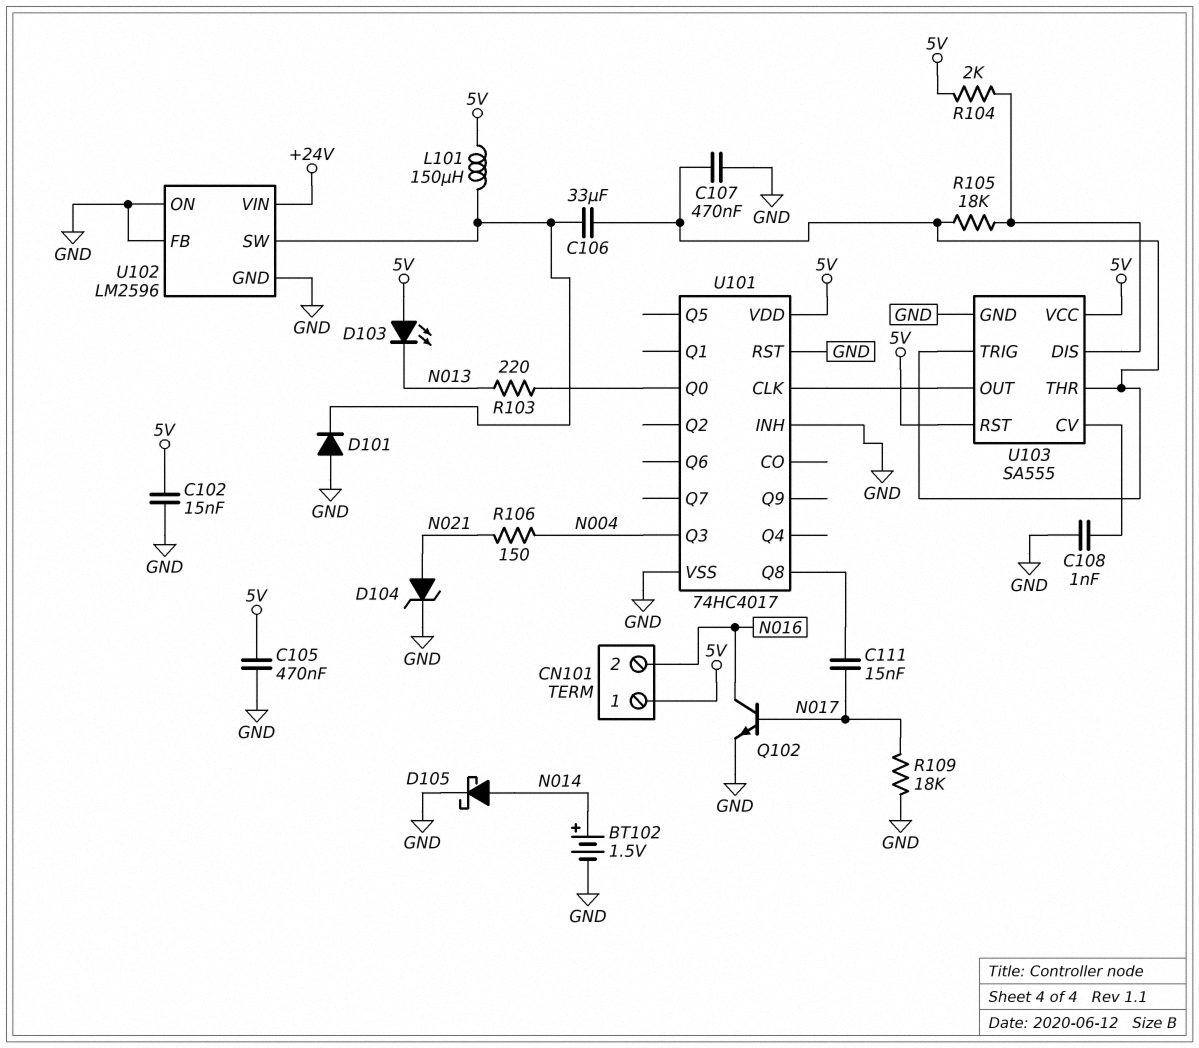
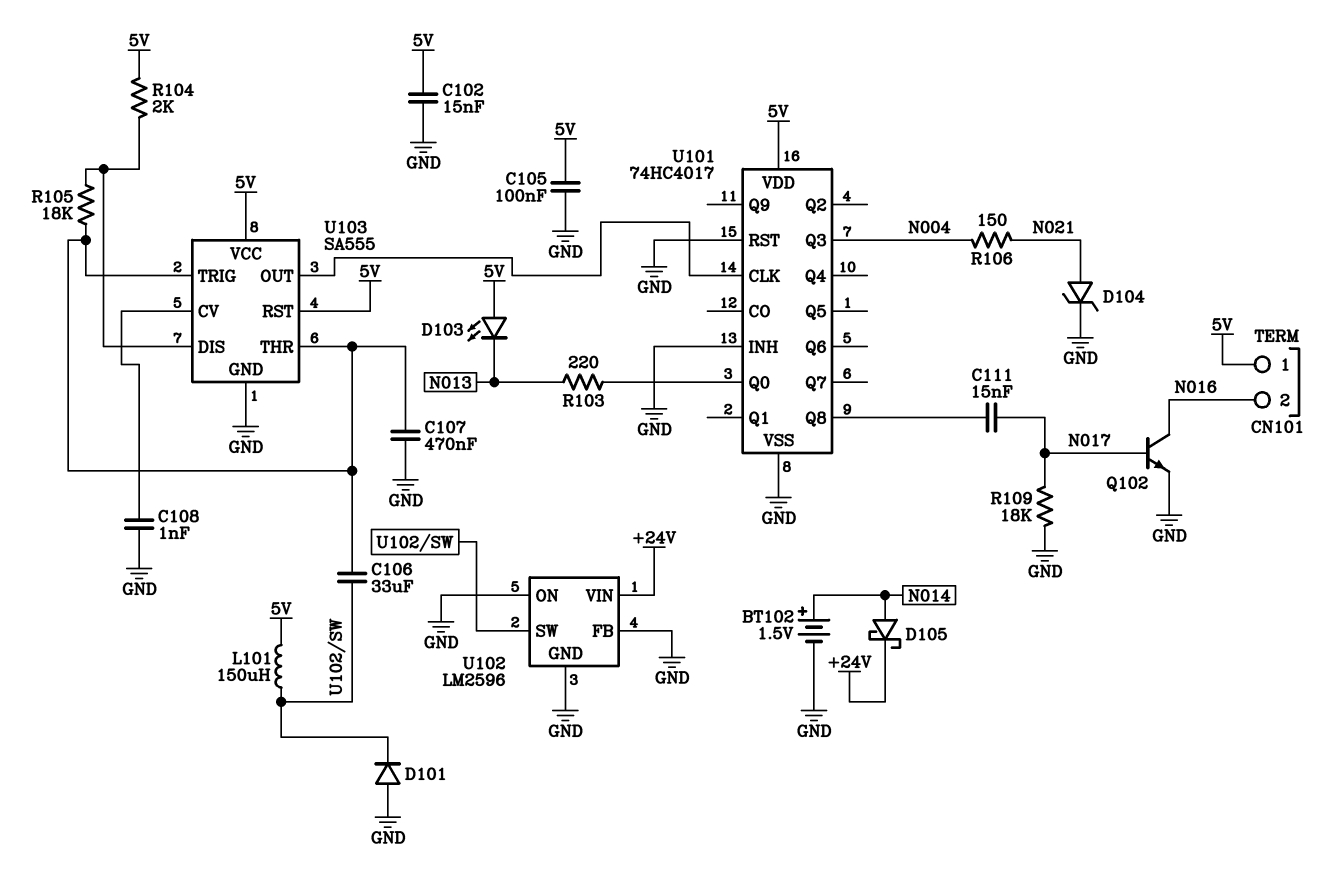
C105: 470nF (5V, GND) -> 100nF (5V, GND)
D105: schottky (A N014, K GND) -> schottky (A N014, K +24V)

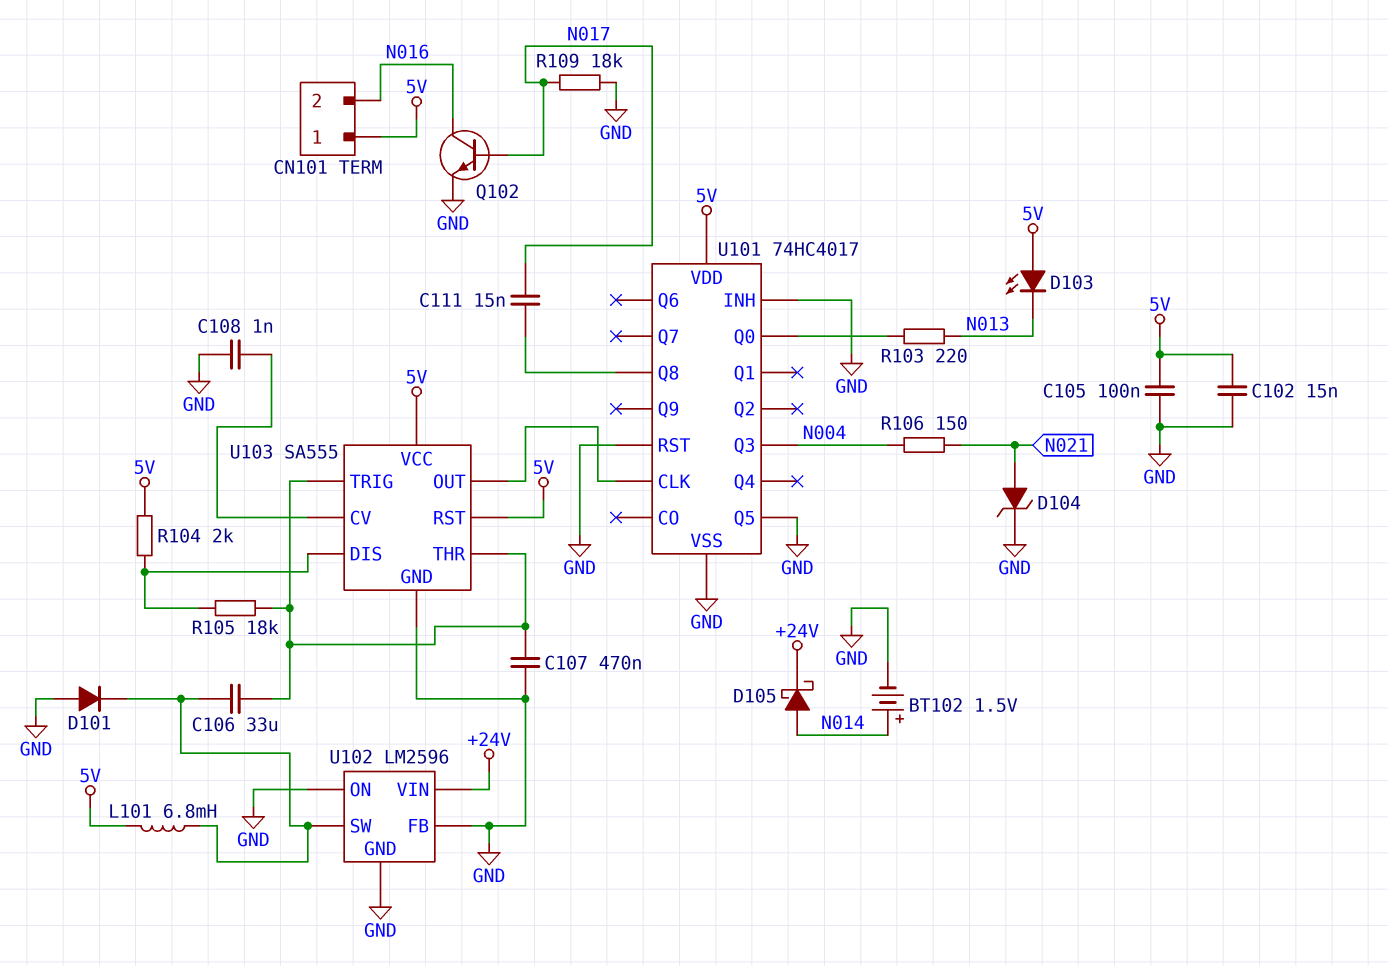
L101: 150uH (5V, U102/SW) -> 6.8mH (5V, U102/SW)
U101 pin Q5: none -> GND

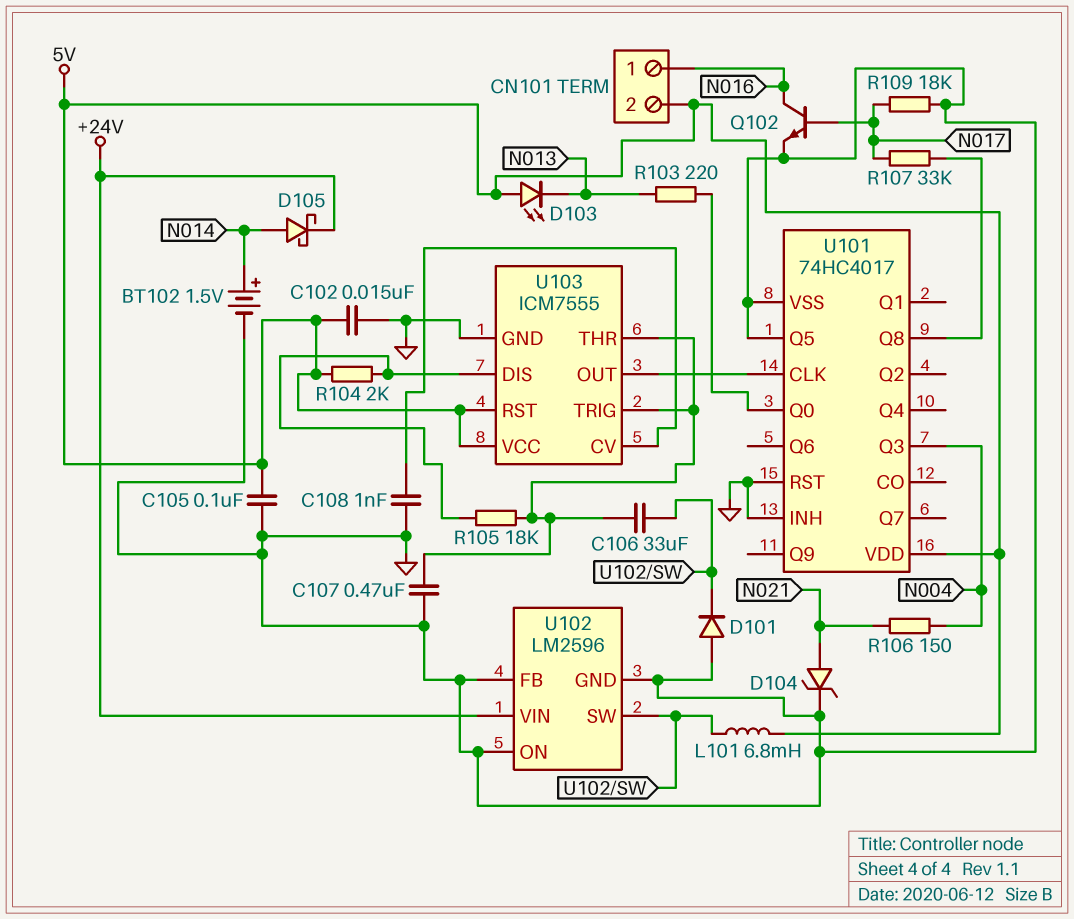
C111: 15nF (N017, U101/Q8) -> none
CN101 pin 1: 5V -> N016
CN101 pin 2: N016 -> 5V
R107: none -> 33k (N017, U101/Q8)
U103: SA555 -> ICM7555

